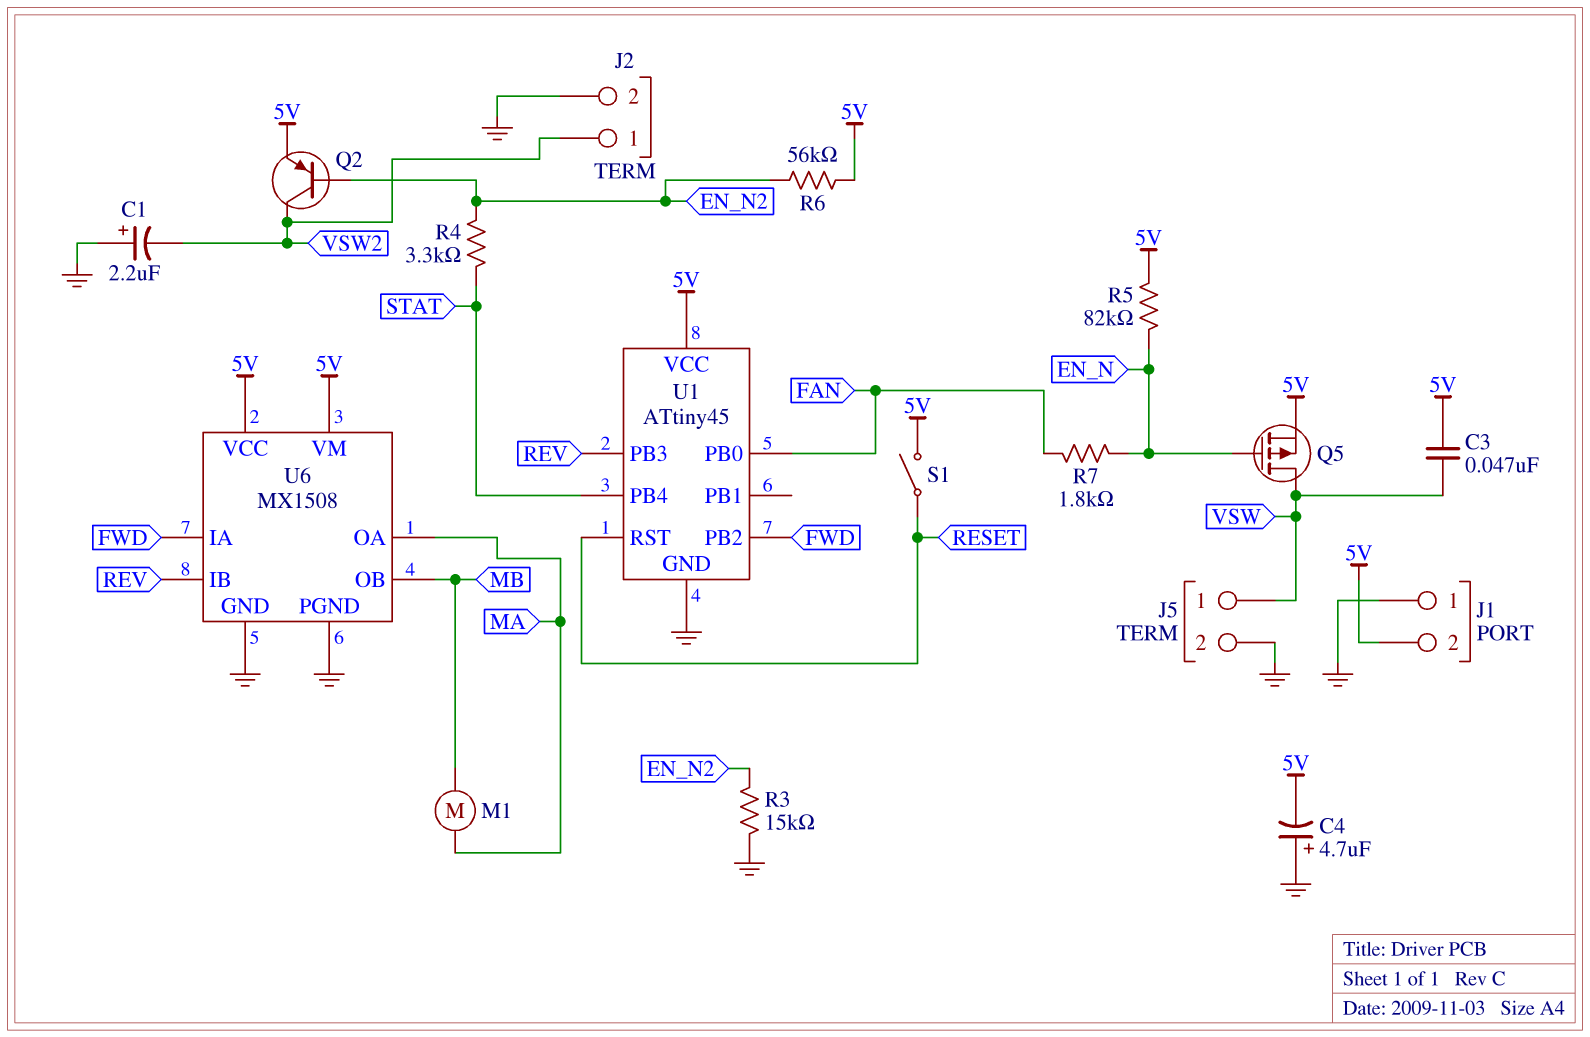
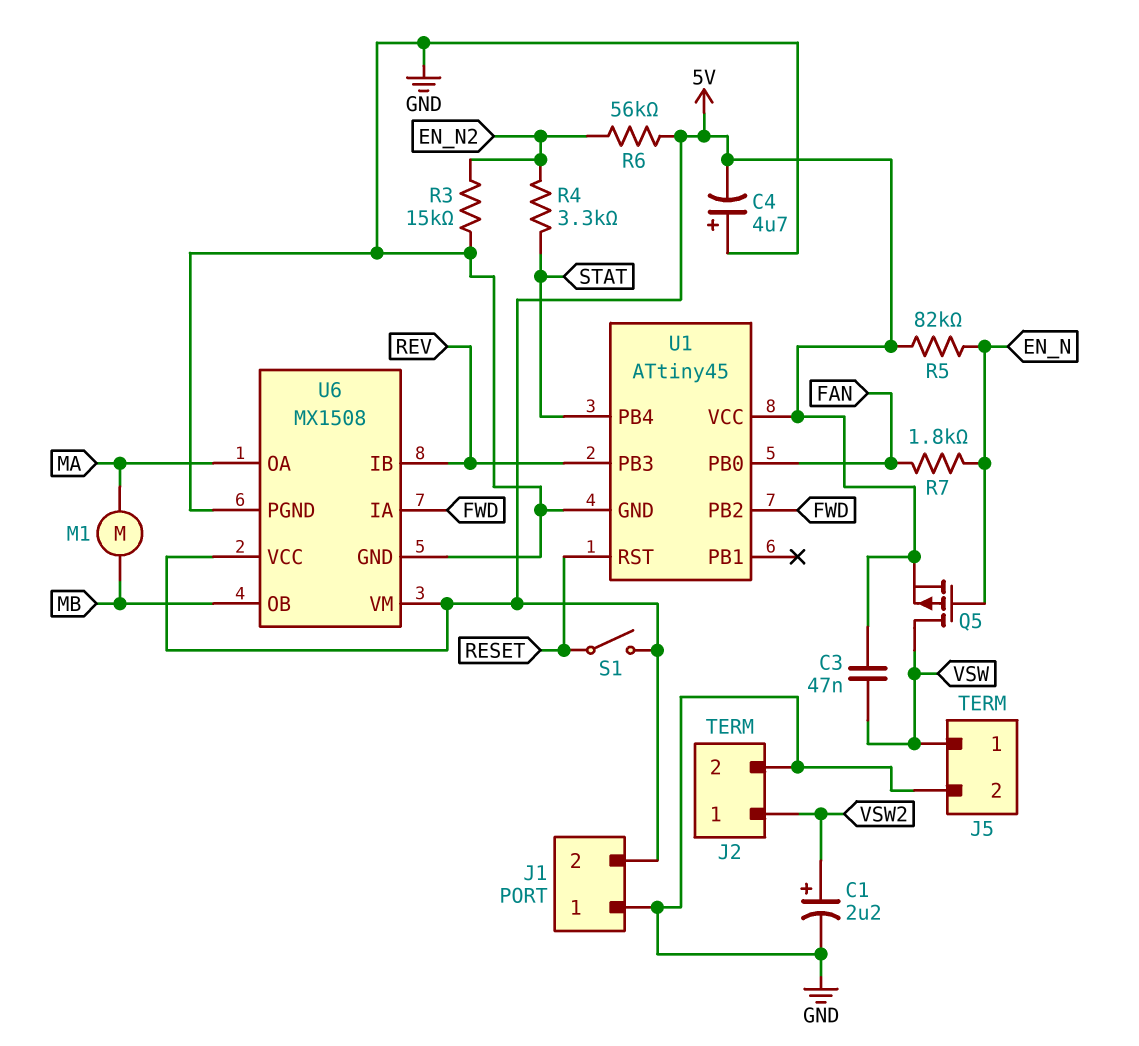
C1: 2.2uF (plus GND, minus VSW2) -> 2.2uF (plus VSW2, minus GND)
Q2: PNP (B EN_N2, C VSW2, E 5V) -> none

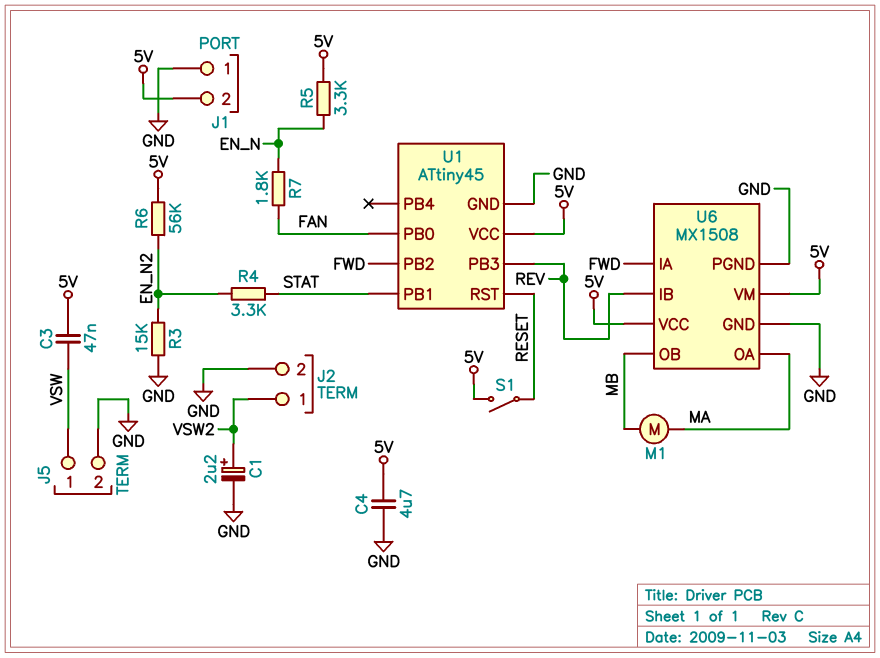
C4: 4.7uF (plus GND, minus 5V) -> 4.7uF (5V, GND)
Q5: PMOS (G EN_N, D VSW, S 5V) -> none
R5: 82k (5V, EN_N) -> 3.3k (5V, EN_N)
U1 pin PB1: none -> STAT
U1 pin PB4: STAT -> none

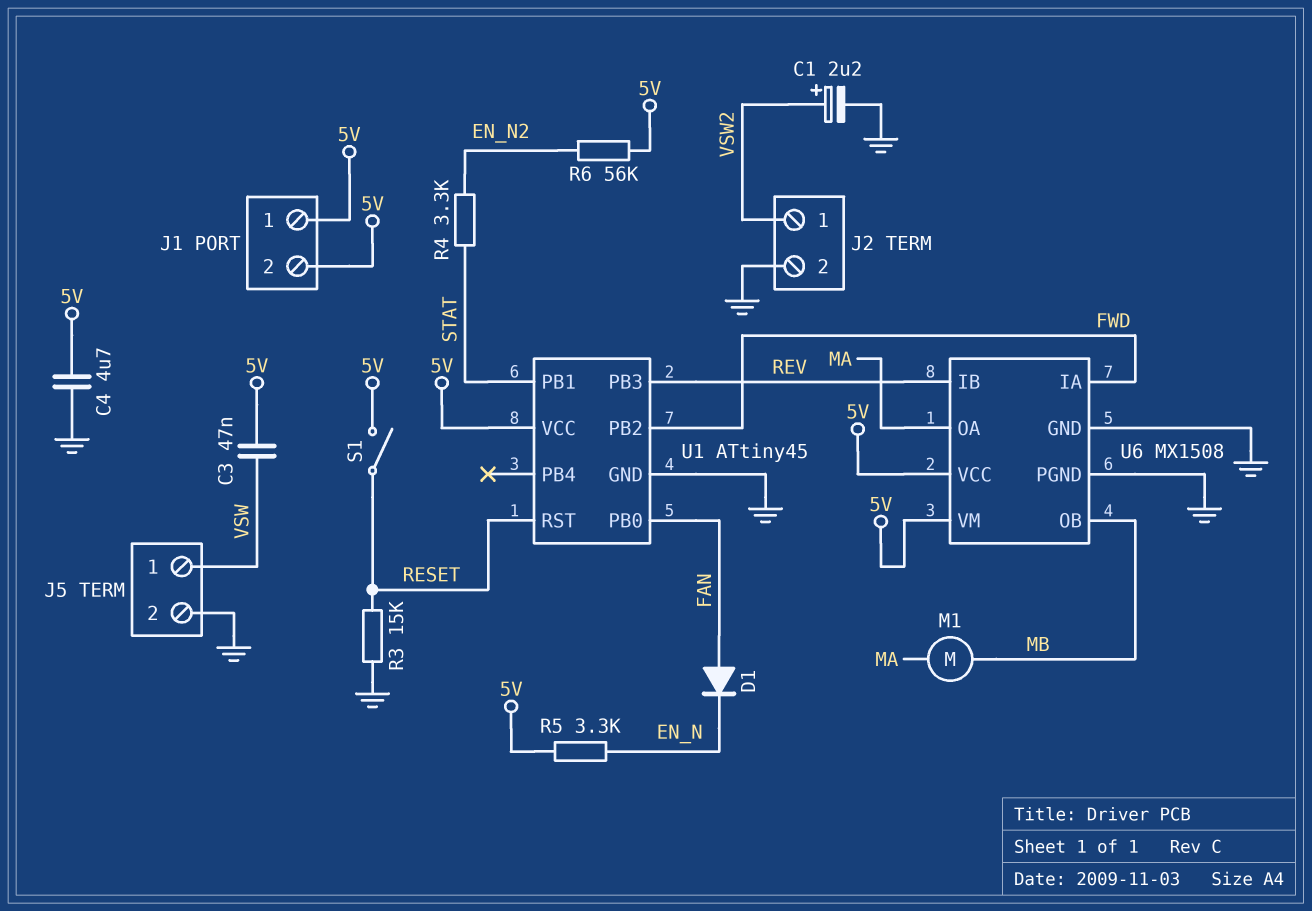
D1: none -> diode (A FAN, K EN_N)
J1 pin 1: GND -> 5V
R3: 15k (EN_N2, GND) -> 15k (GND, RESET)
R7: 1.8k (EN_N, FAN) -> none

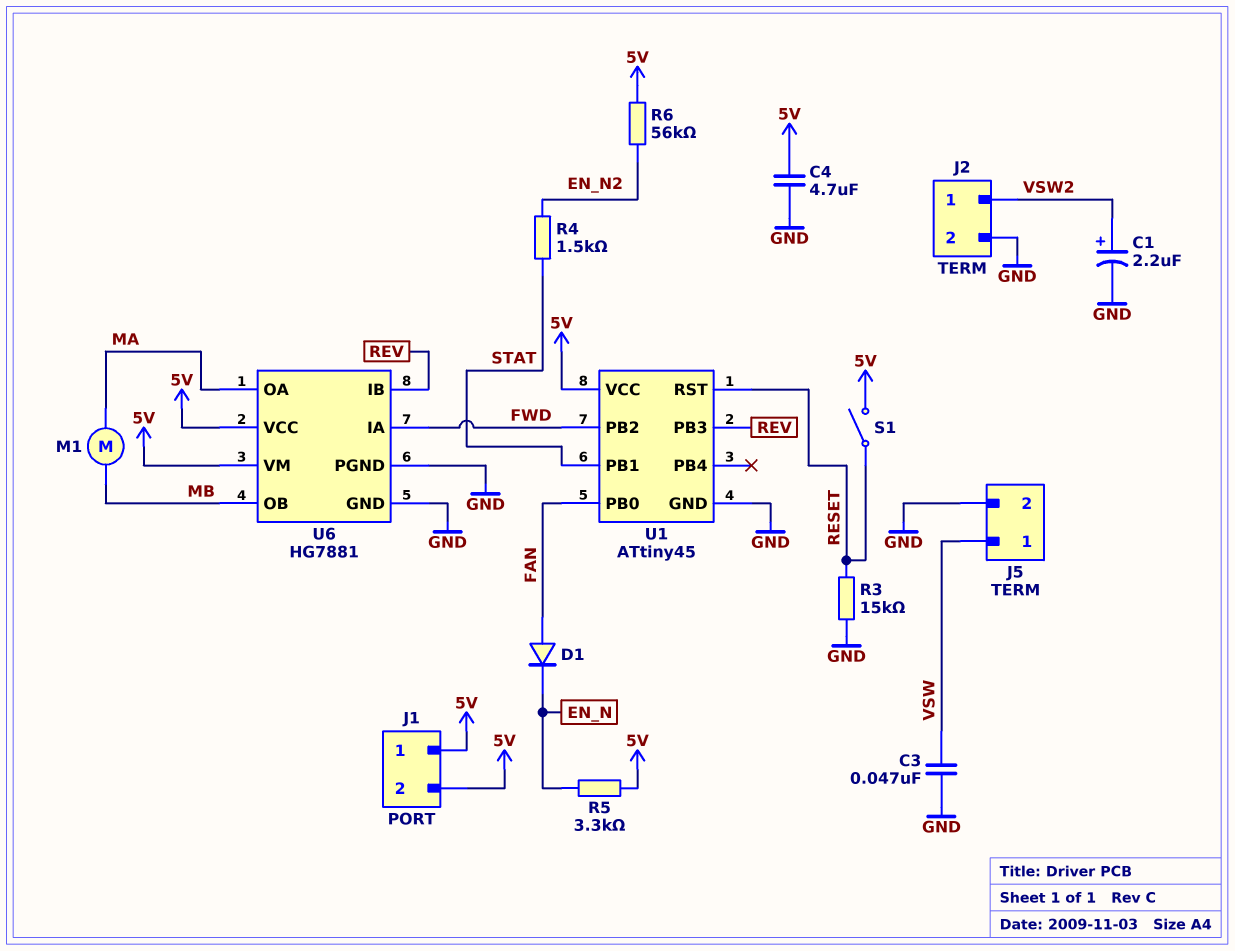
C3: 47nF (5V, VSW) -> 47nF (GND, VSW)
R4: 3.3k (EN_N2, STAT) -> 1.5k (EN_N2, STAT)
U6: MX1508 -> HG7881

